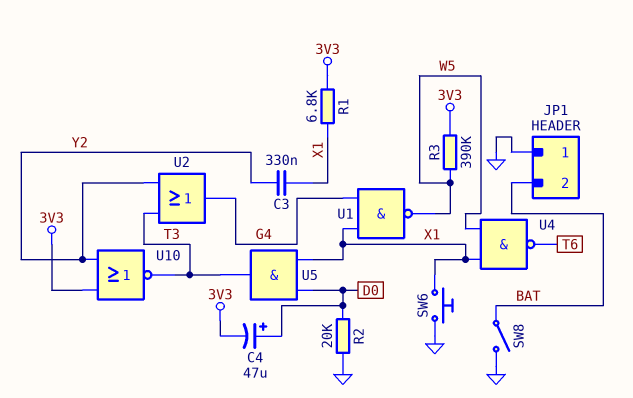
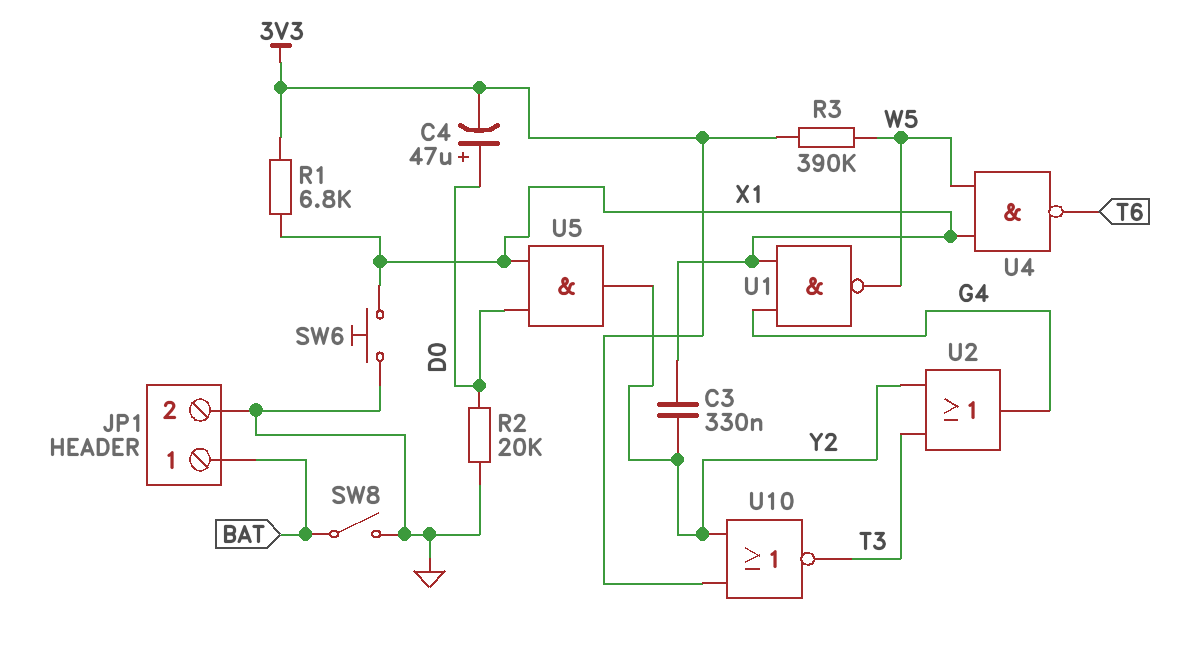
JP1 pin 1: GND -> BAT
JP1 pin 2: BAT -> GND
U5: AND (in D0, in X1, out T3) -> AND (in D0, in X1, out Y2)

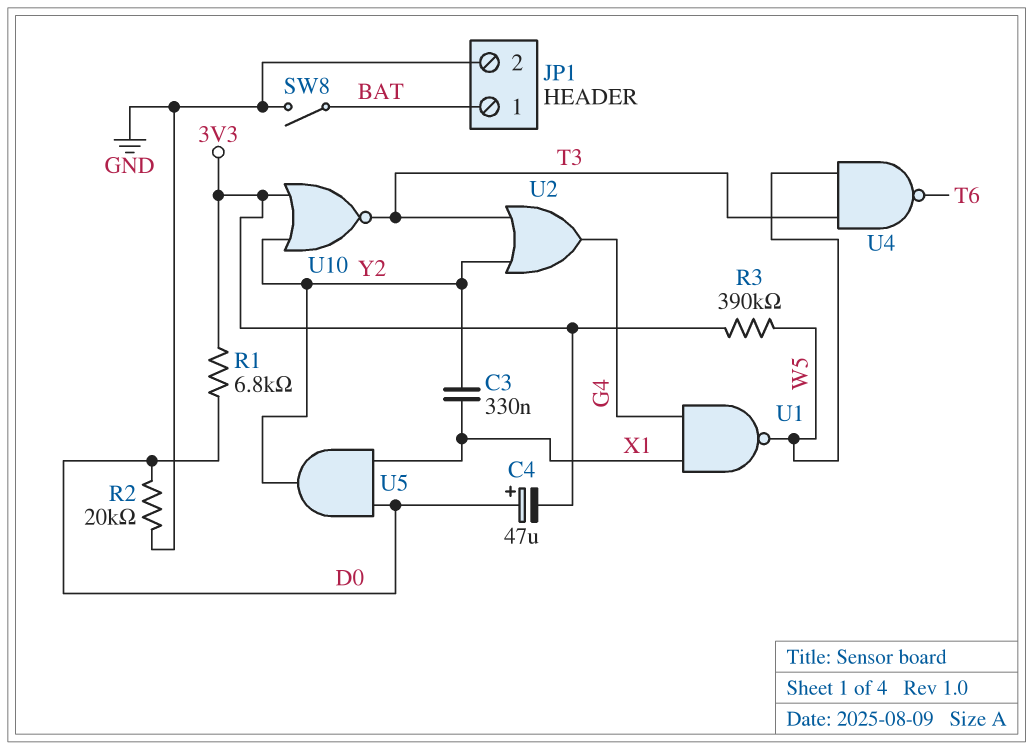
R1: 6.8k (3V3, X1) -> 6.8k (3V3, D0)
SW6: button (GND, X1) -> none
U4: NAND (in W5, in X1, out T6) -> NAND (in T3, in W5, out T6)

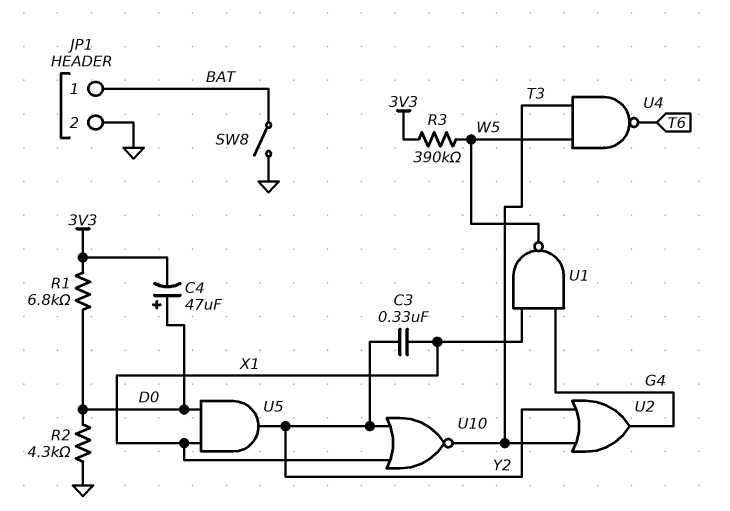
R2: 20k (D0, GND) -> 4.3k (D0, GND)
U10: NOR (in 3V3, in Y2, out T3) -> NOR (in X1, in Y2, out T3)

